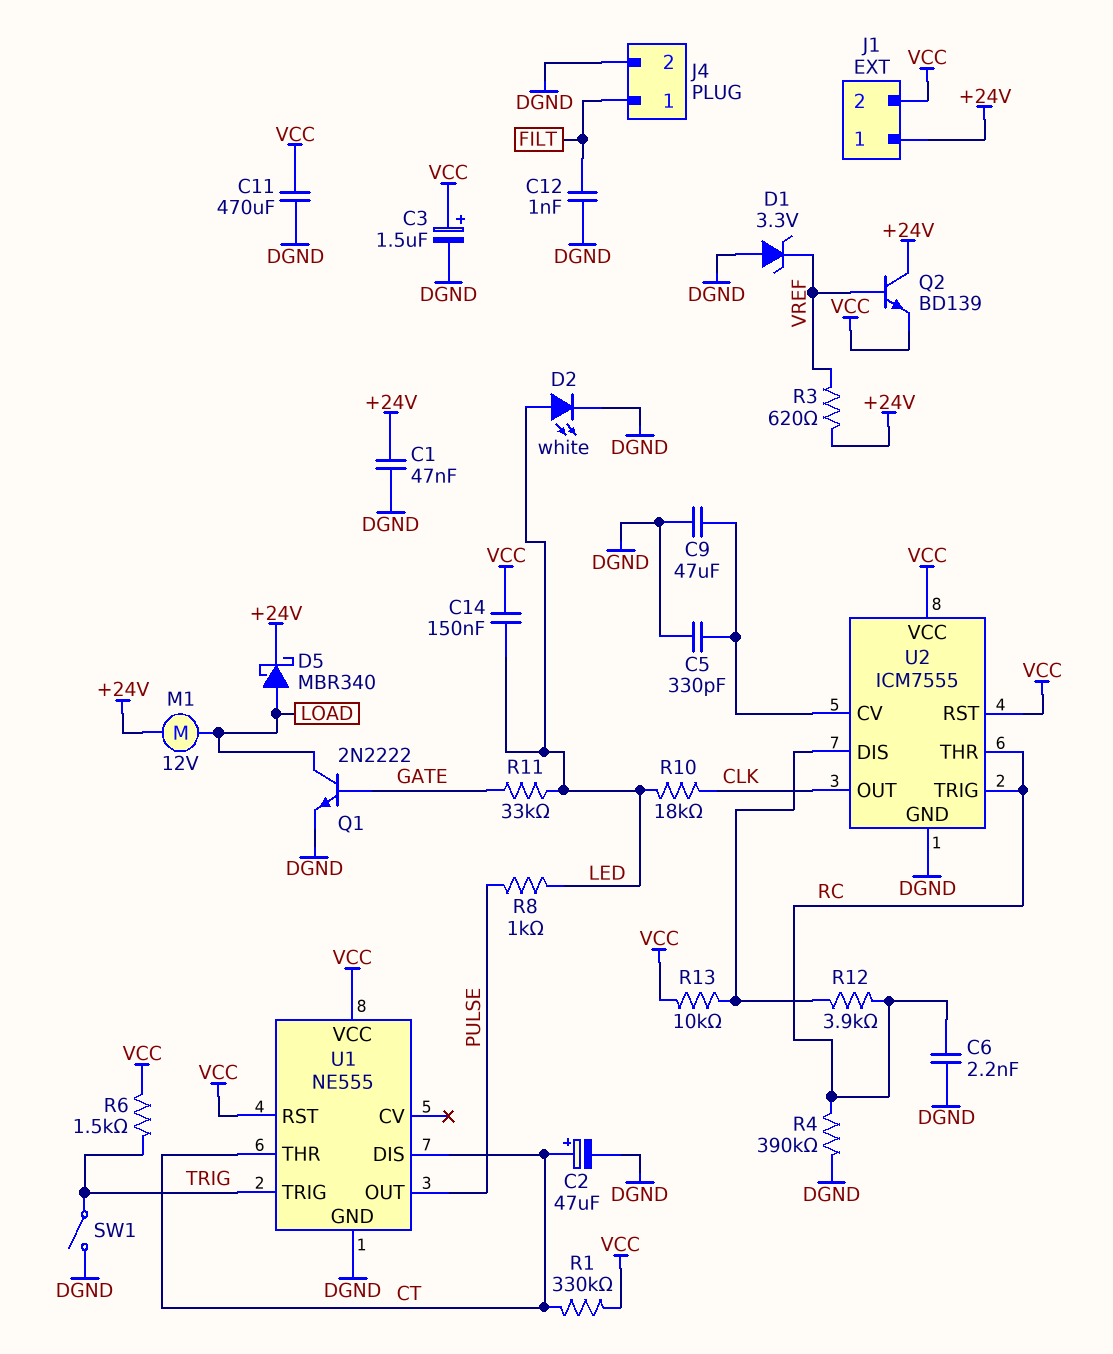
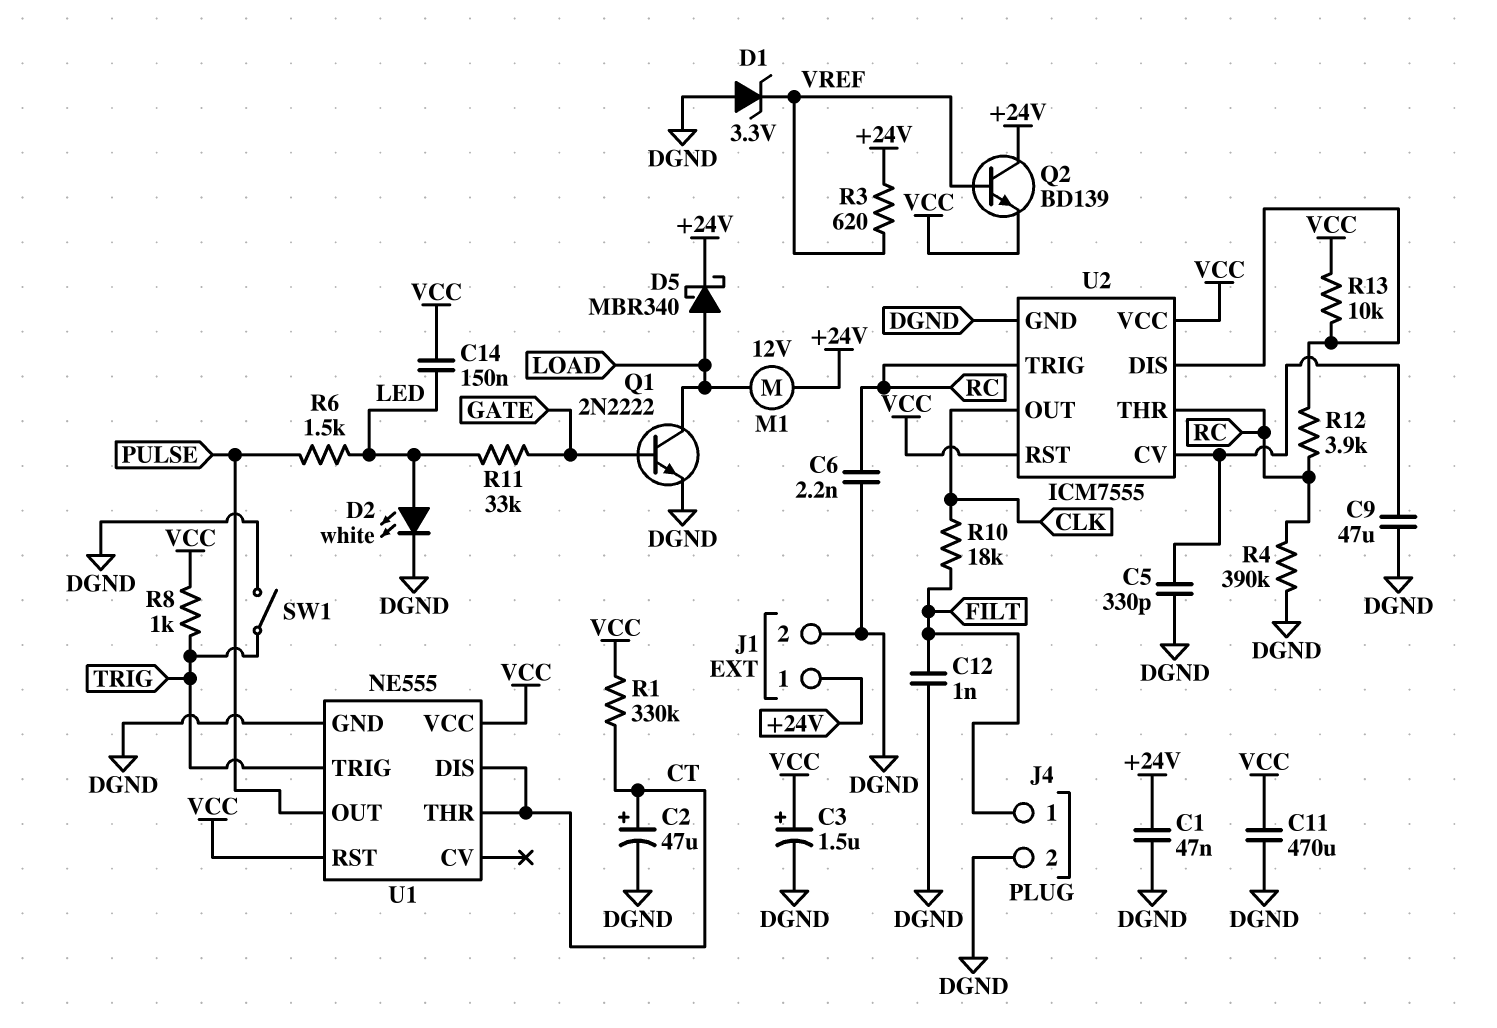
J1 pin 2: VCC -> DGND
R6: 1.5k (TRIG, VCC) -> 1.5k (LED, PULSE)
R8: 1k (LED, PULSE) -> 1k (TRIG, VCC)
R10: 18k (CLK, LED) -> 18k (CLK, FILT)

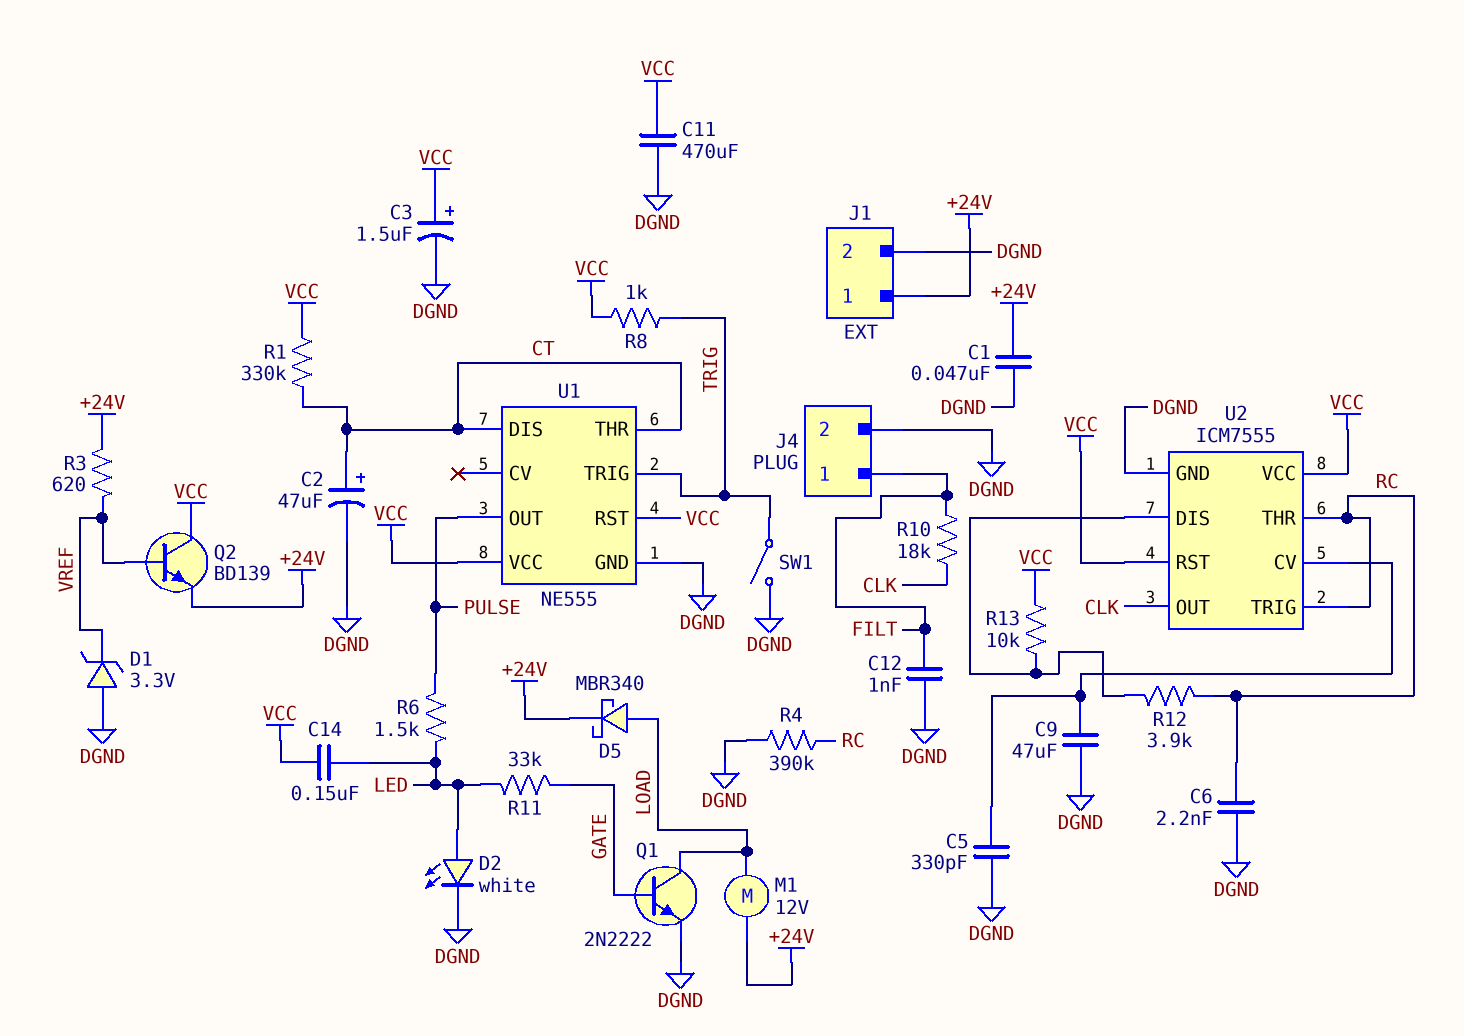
Q2: NPN BD139 (B VREF, C +24V, E VCC) -> NPN BD139 (B VREF, C VCC, E +24V)

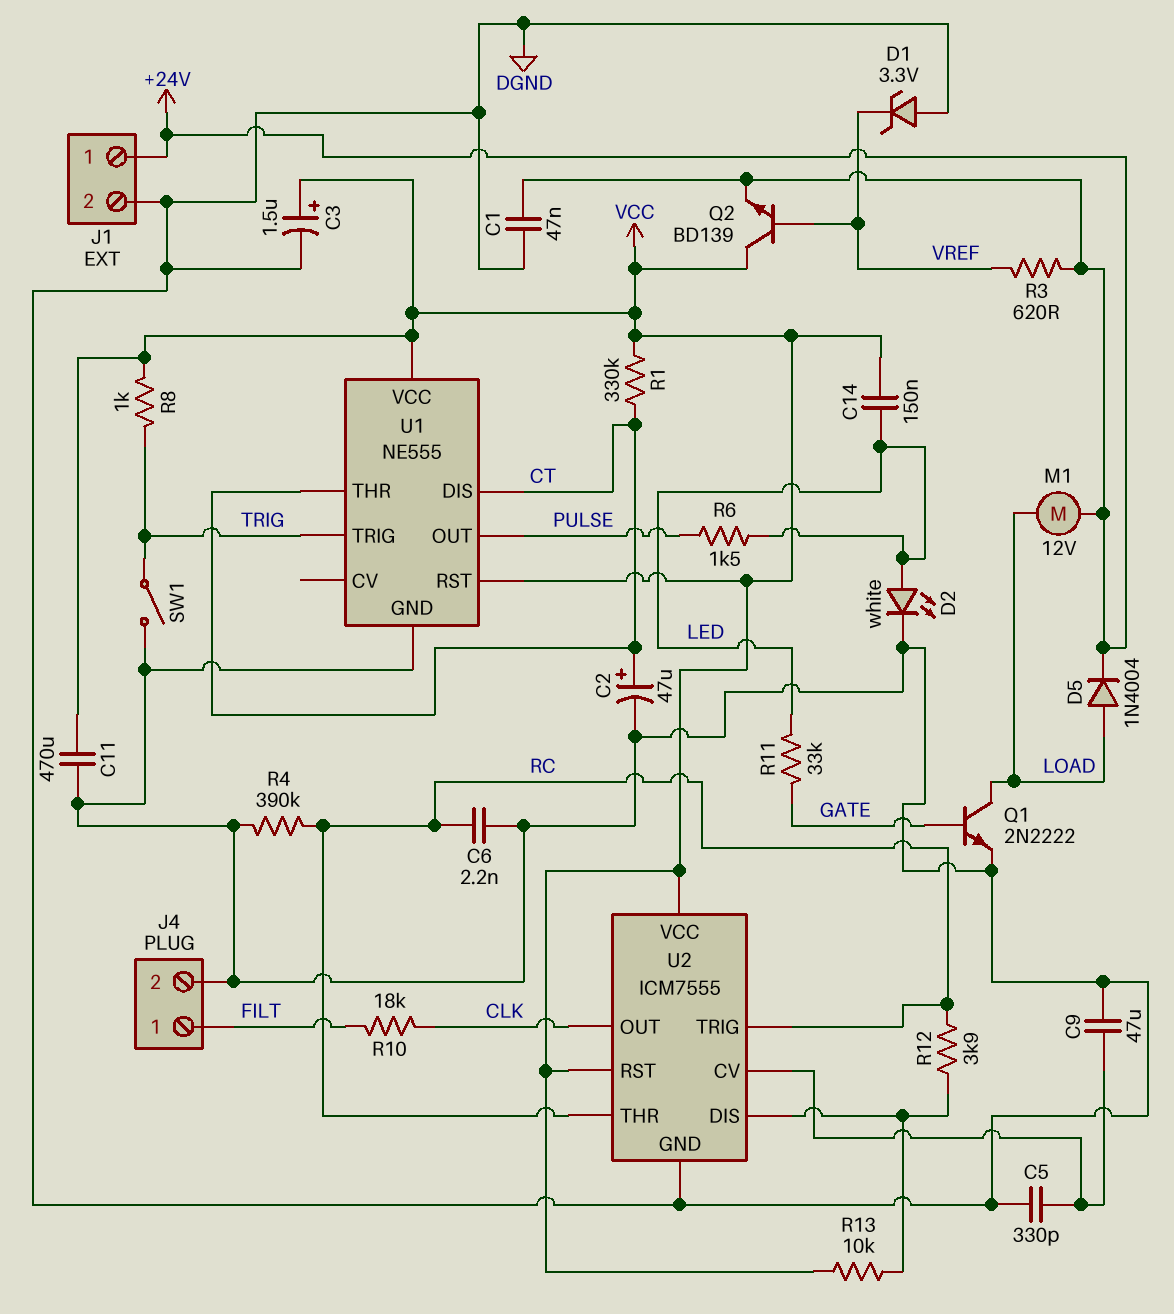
C12: 1nF (DGND, FILT) -> none
D5: schottky MBR340 (A LOAD, K +24V) -> diode 1N4004 (A LOAD, K +24V)

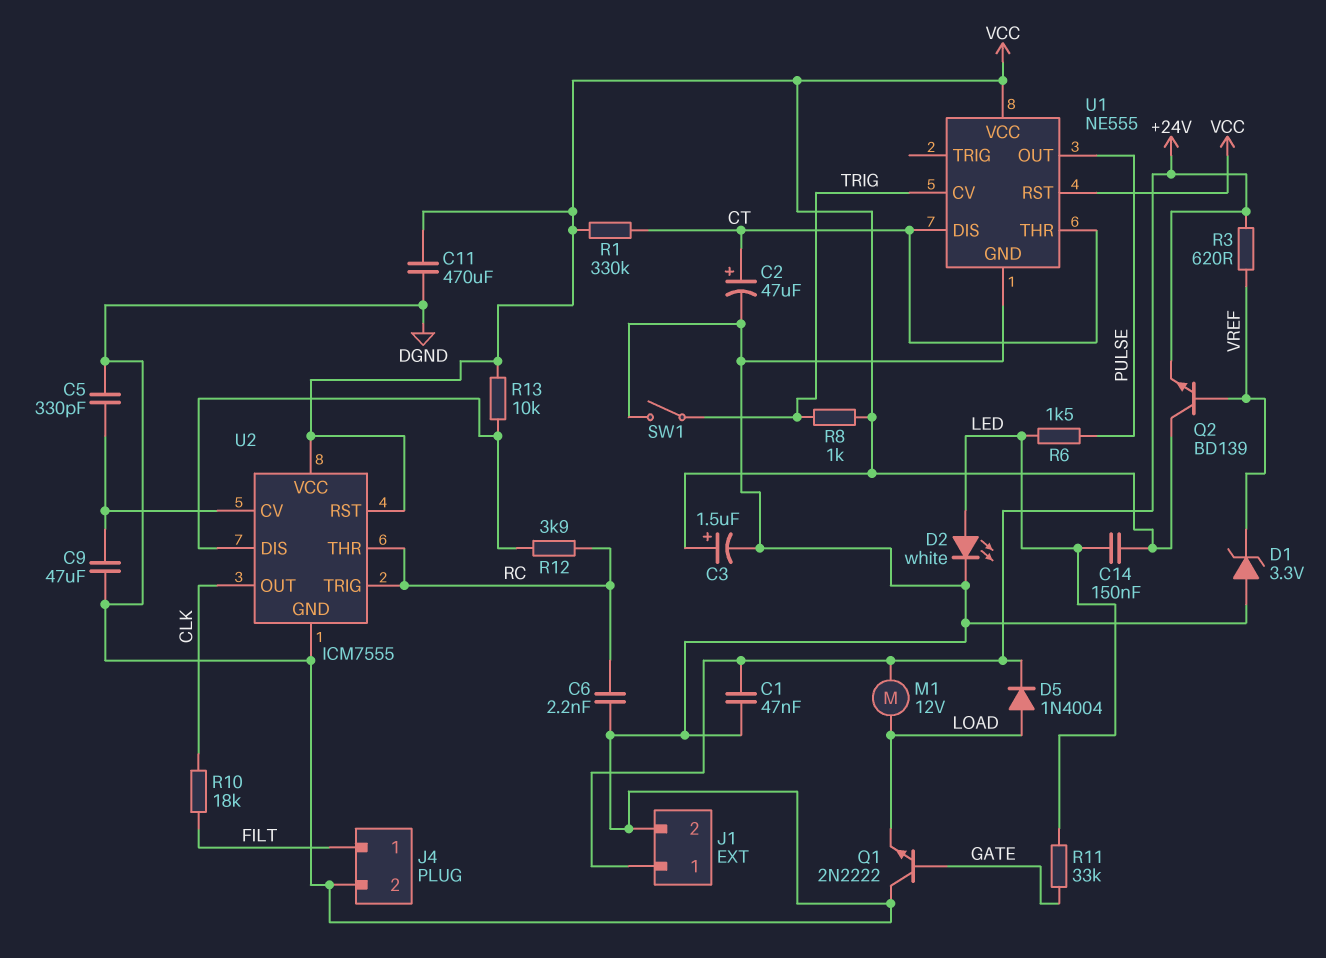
Q1: NPN 2N2222 (B GATE, C LOAD, E DGND) -> NPN 2N2222 (B GATE, C DGND, E LOAD)
R4: 390k (DGND, RC) -> none
U1 pin CV: none -> TRIG
U1 pin TRIG: TRIG -> none

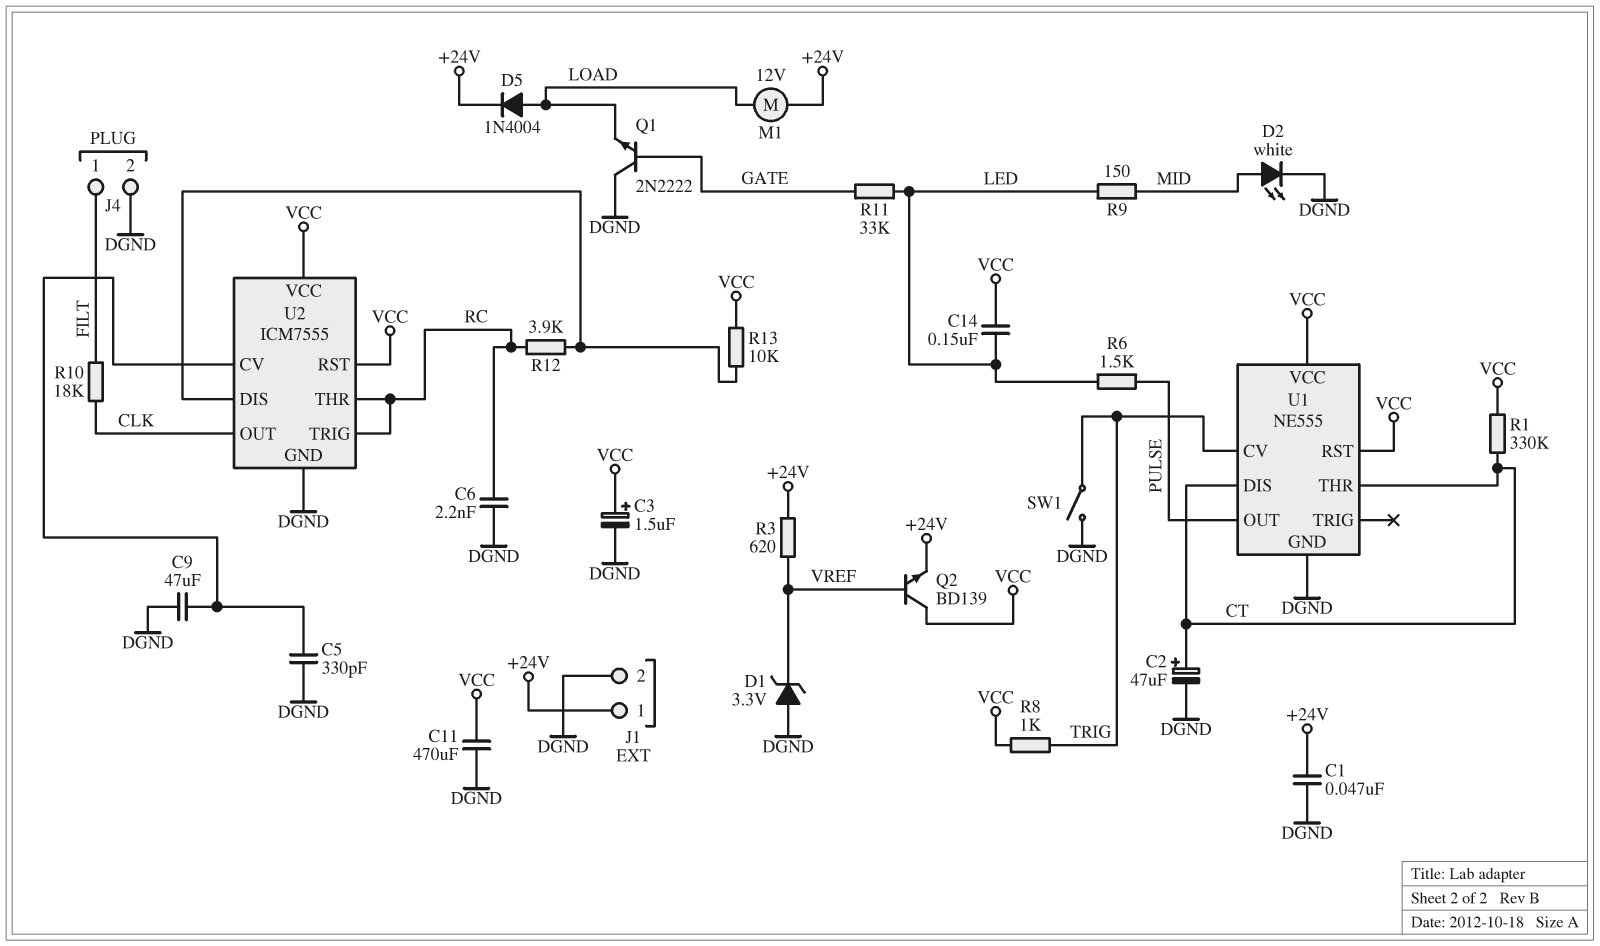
D2: LED white (A LED, K DGND) -> LED white (A MID, K DGND)
R9: none -> 150 (LED, MID)

